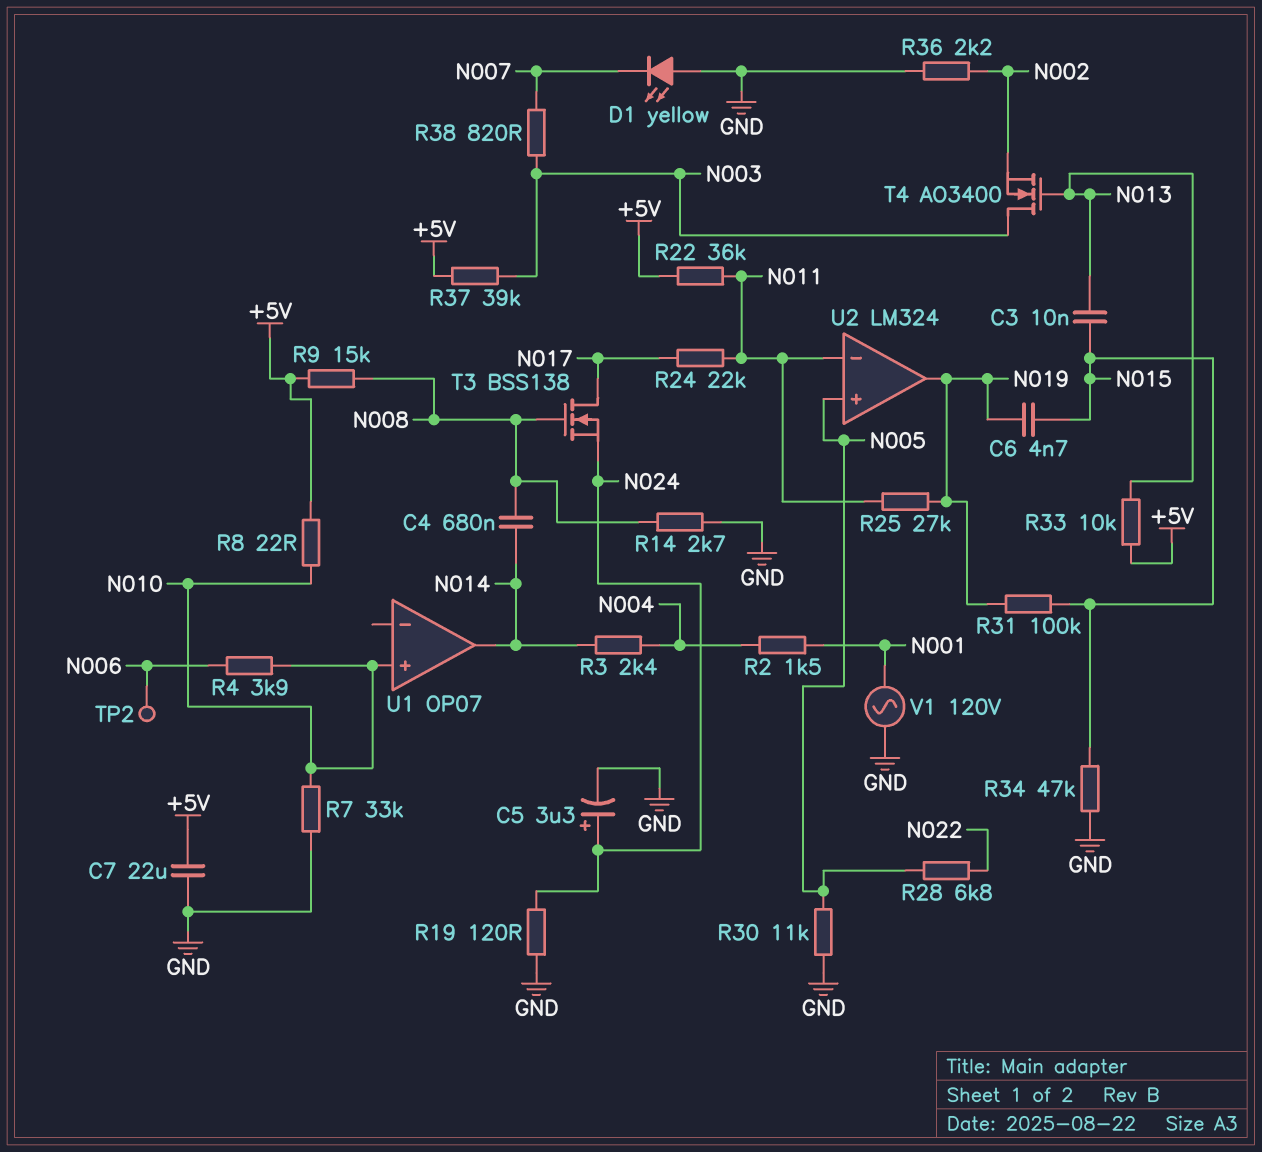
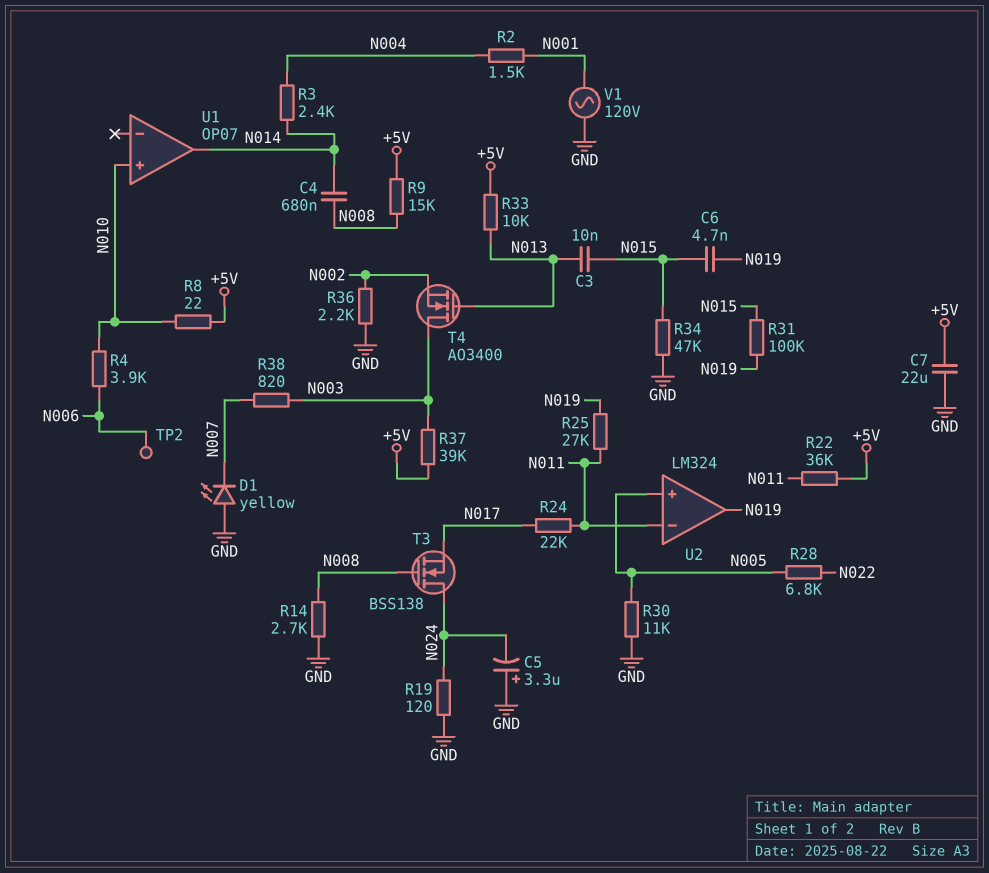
C5: 3.3uF (plus N024, minus GND) -> 3.3uF (plus GND, minus N024)
R7: 33k (GND, N010) -> none
T3: NMOS BSS138 (G N008, D N017, S N024) -> NMOS BSS138 (G N008, D N024, S N017)

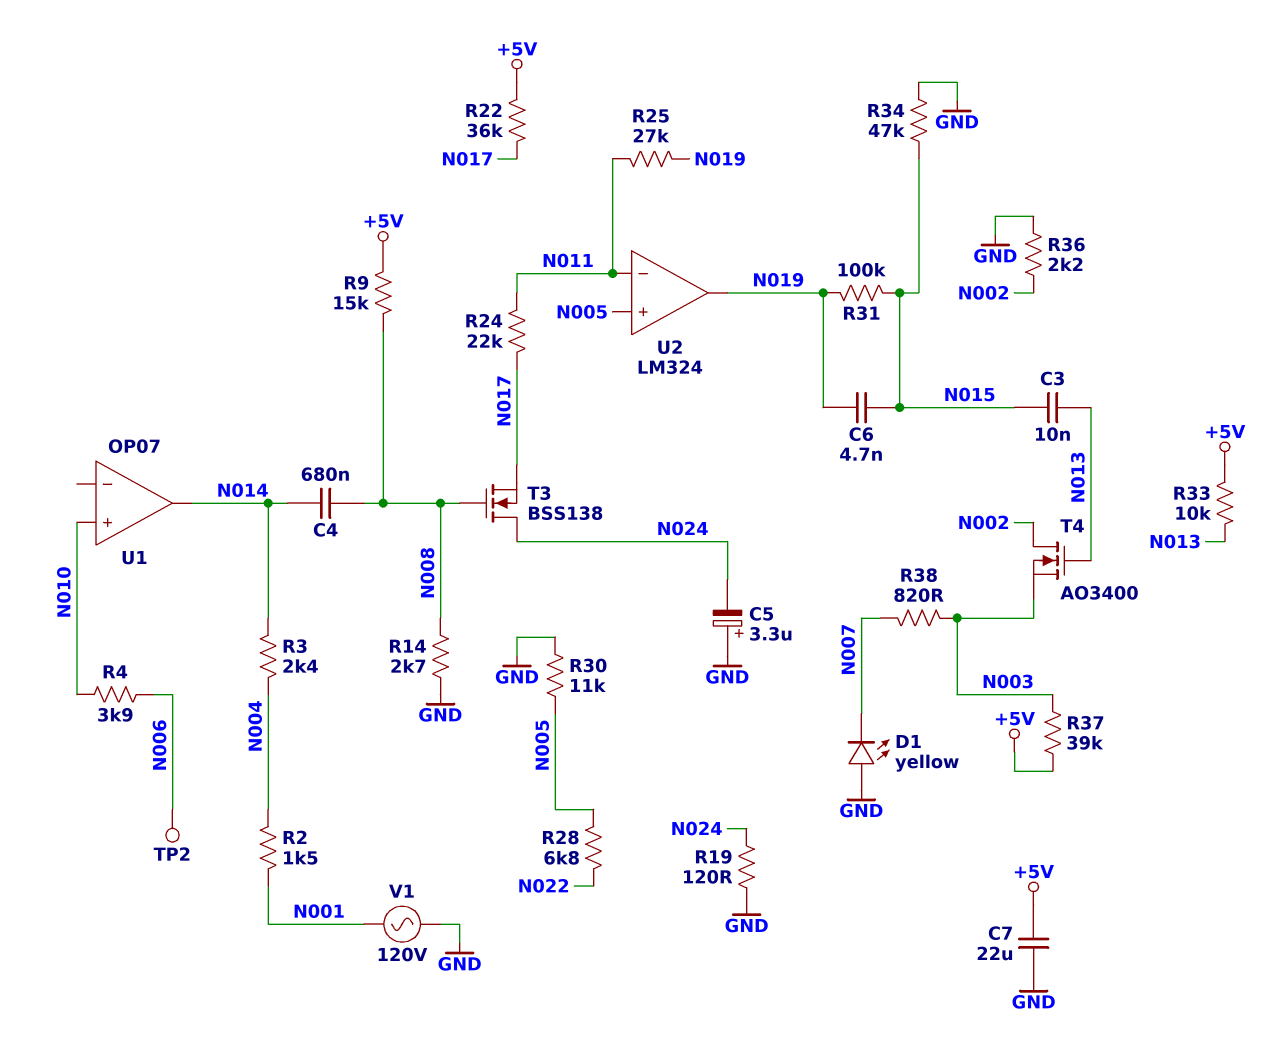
R8: 22 (+5V, N010) -> none
R22: 36k (+5V, N011) -> 36k (+5V, N017)
T4: NMOS AO3400 (G N013, D N003, S N002) -> NMOS AO3400 (G N013, D N002, S N003)

